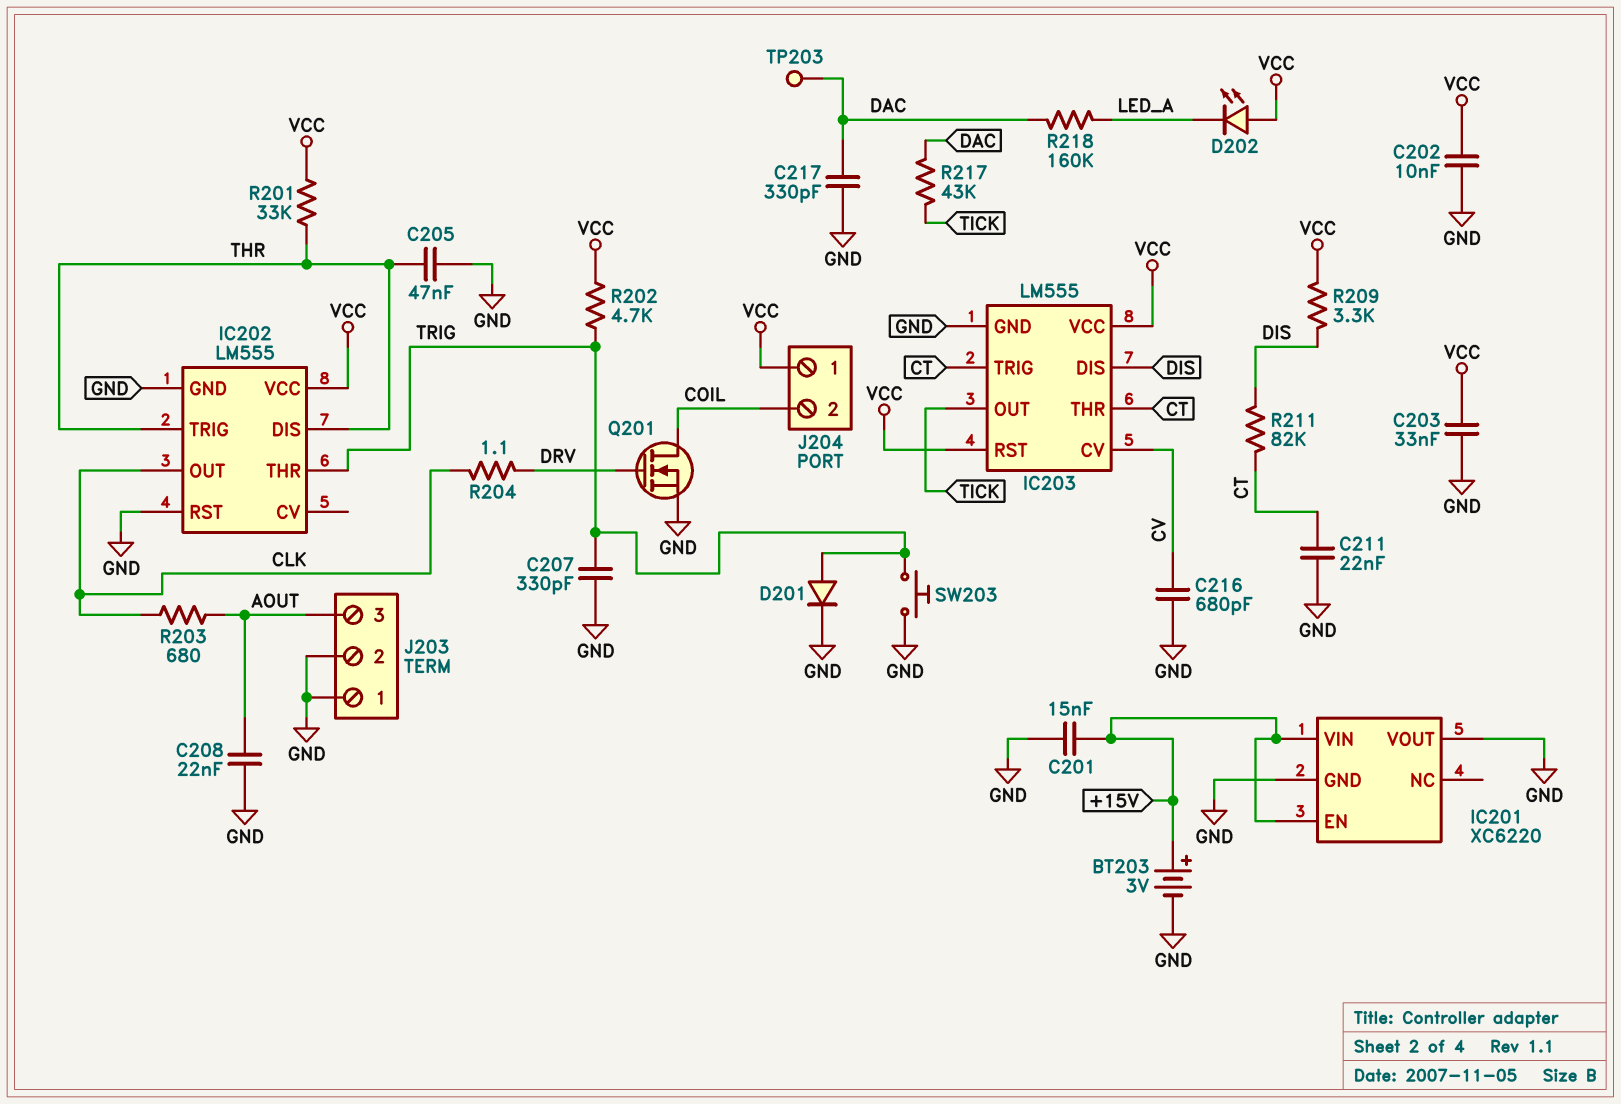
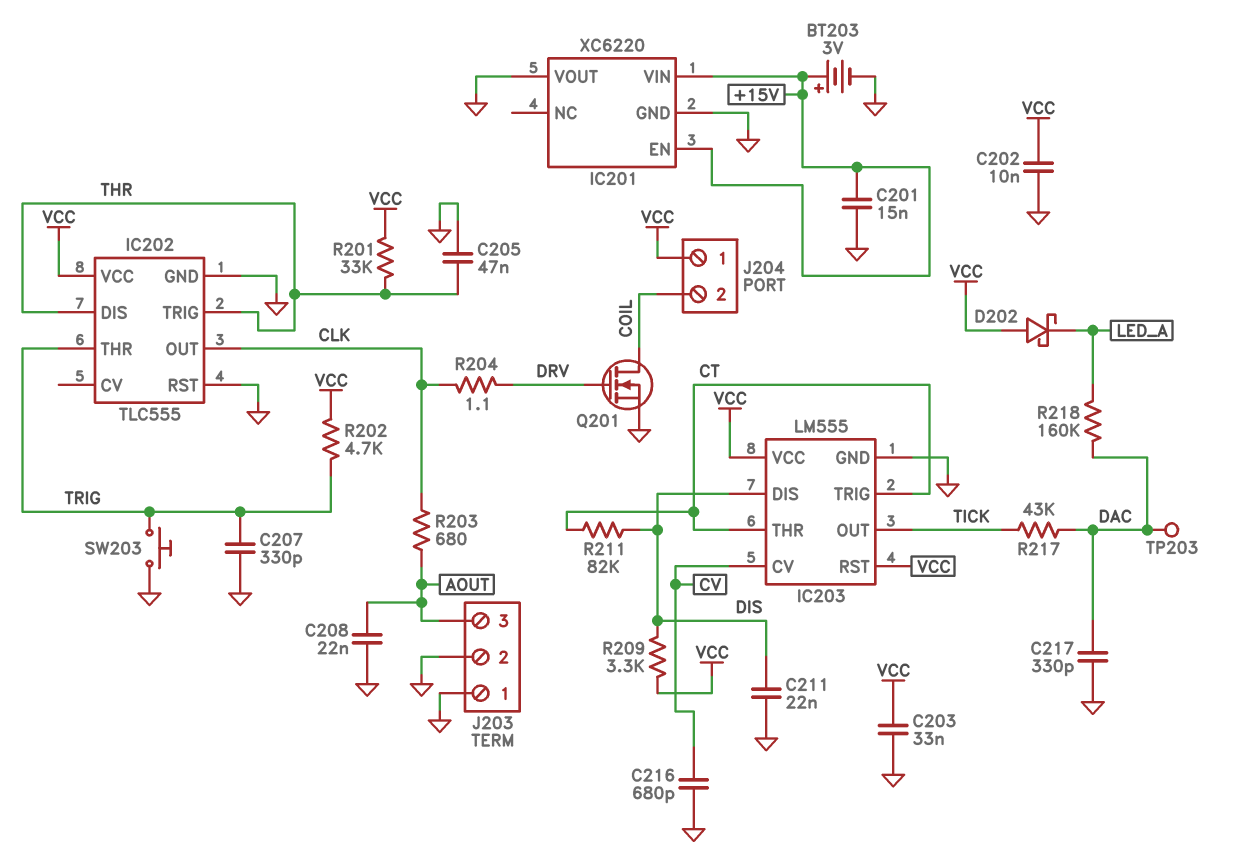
C211: 22nF (CT, GND) -> 22nF (DIS, GND)
D201: diode (A TRIG, K GND) -> none
D202: LED (A VCC, K LED_A) -> schottky (A VCC, K LED_A)
IC202: LM555 -> TLC555

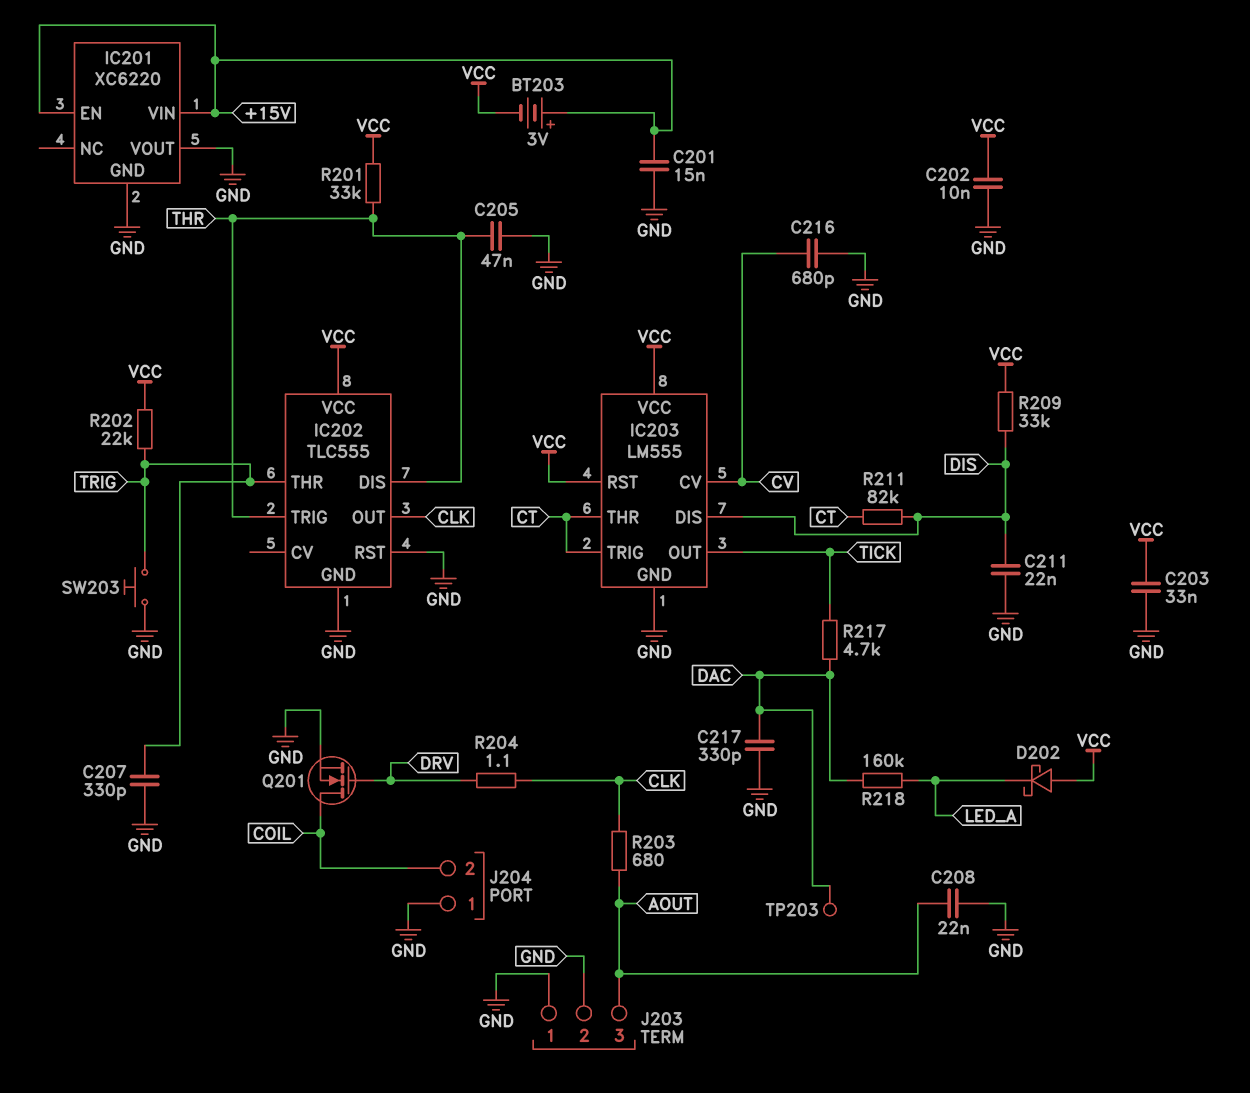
BT203: 3V (plus +15V, minus GND) -> 3V (plus +15V, minus VCC)
J204 pin 1: VCC -> GND
R202: 4.7k (TRIG, VCC) -> 22k (TRIG, VCC)
R209: 3.3k (DIS, VCC) -> 33k (DIS, VCC)
R217: 43k (DAC, TICK) -> 4.7k (DAC, TICK)

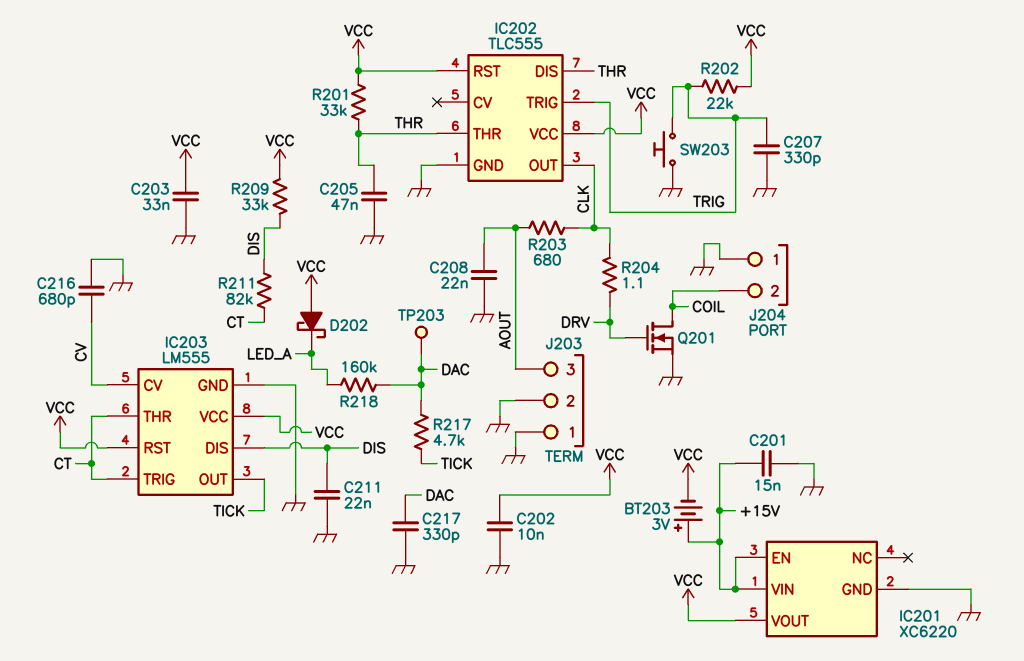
IC201 pin VOUT: GND -> VCC
IC202 pin RST: GND -> VCC
IC202 pin THR: TRIG -> THR
IC202 pin TRIG: THR -> TRIG

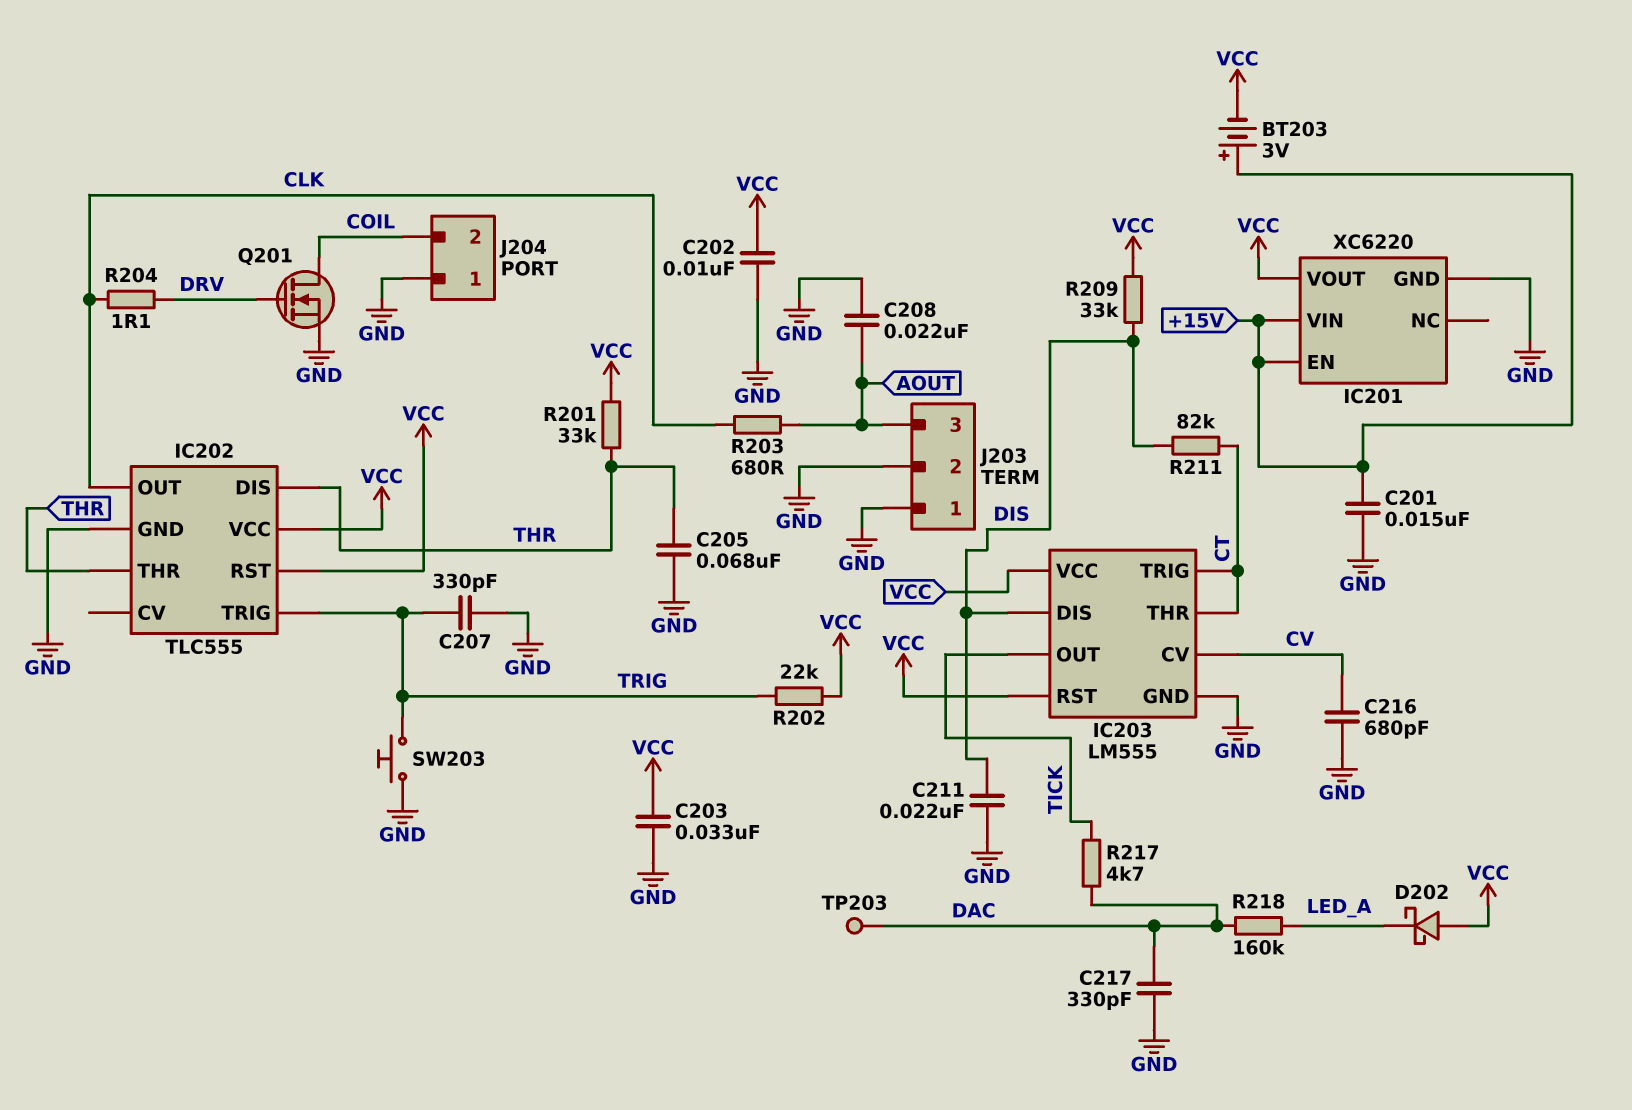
C205: 47nF (GND, THR) -> 68nF (GND, THR)

